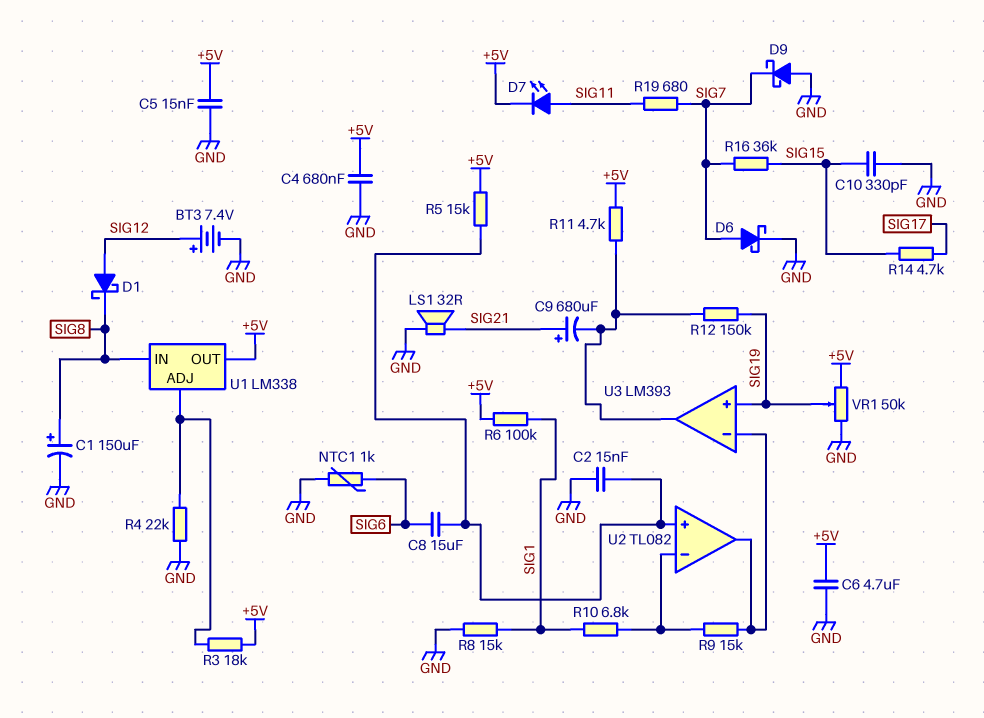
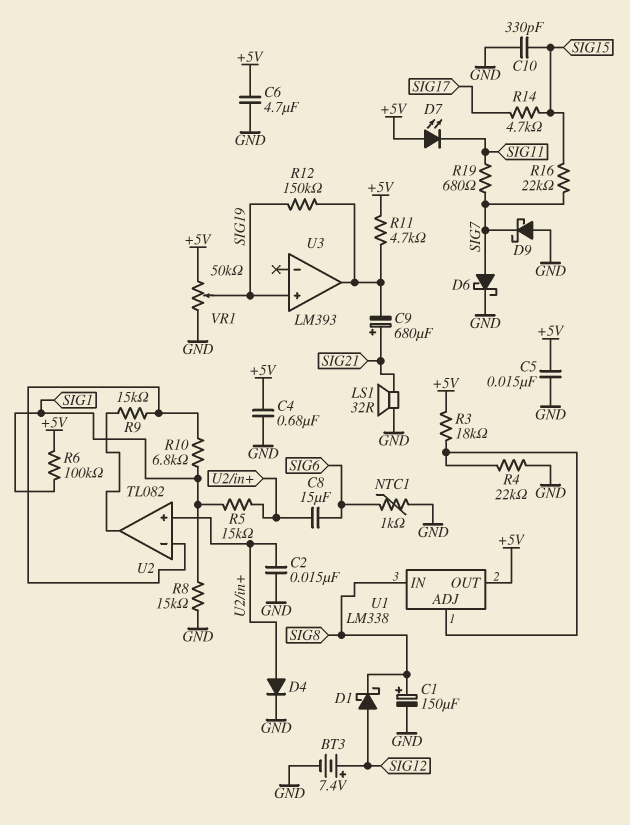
D4: none -> diode (A U2/in+, K GND)
D7: LED (A SIG11, K +5V) -> LED (A +5V, K SIG11)
R5: 15k (+5V, U2/in+) -> 15k (SIG1, U2/in+)
R16: 36k (SIG7, SIG15) -> 22k (SIG7, SIG15)
U3 pin in-: U2/out -> none

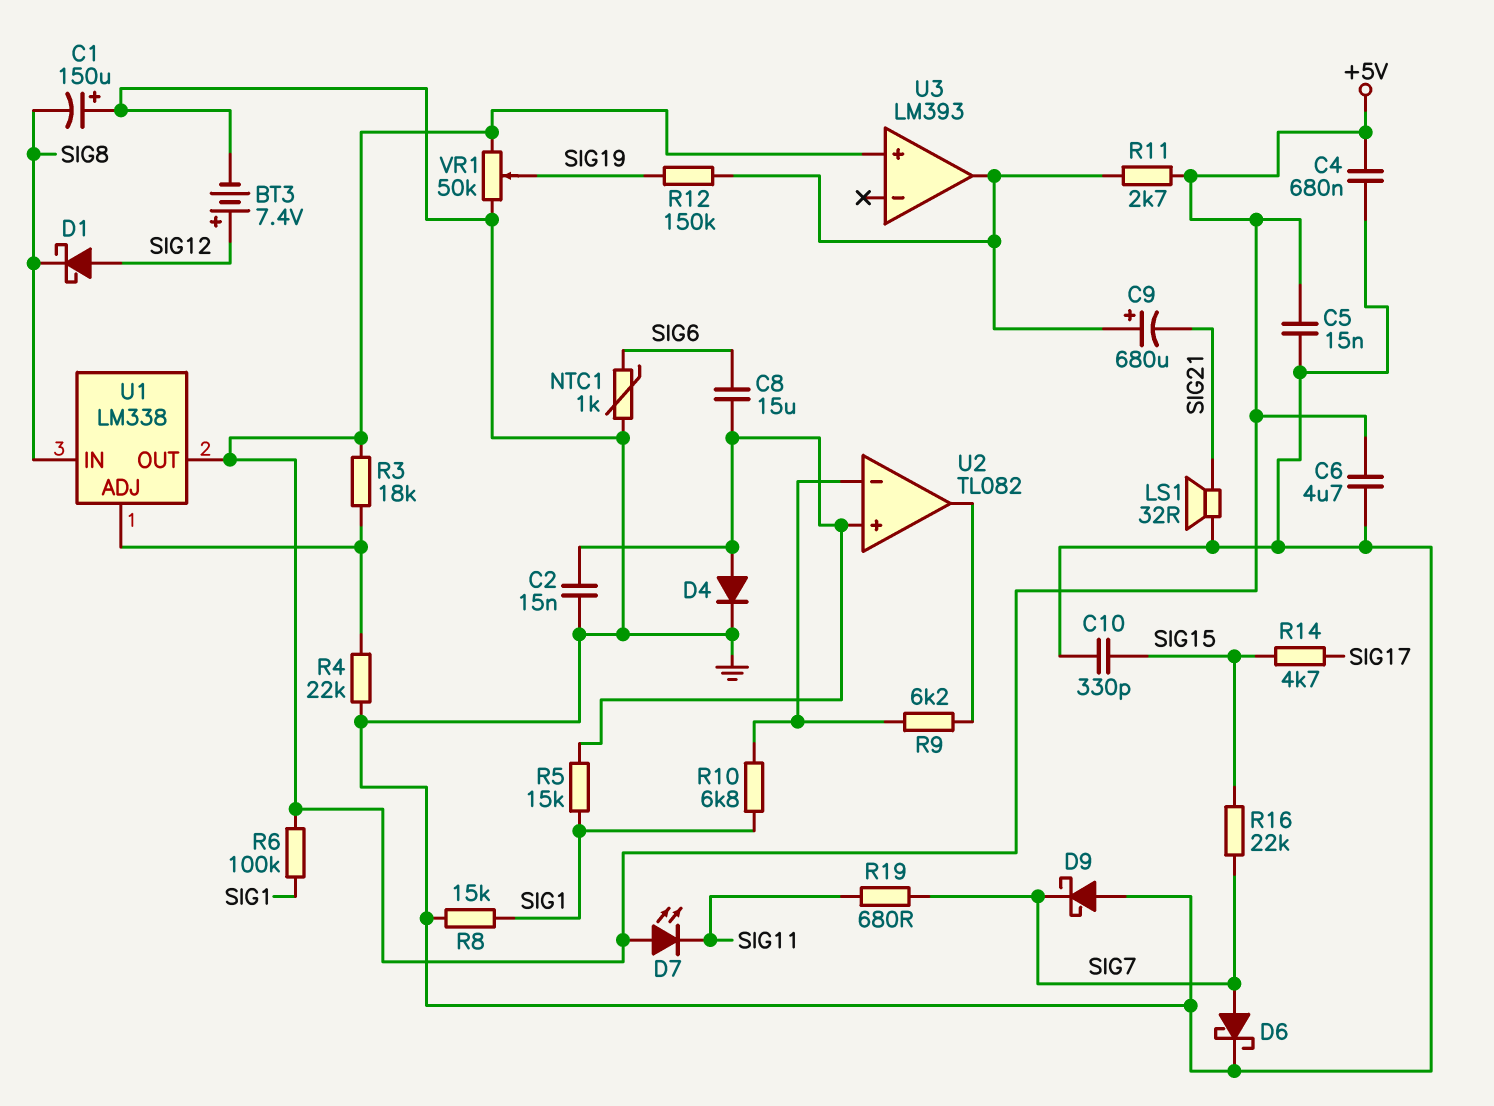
C1: 150uF (plus SIG8, minus GND) -> 150uF (plus GND, minus SIG8)
C9: 680uF (plus SIG21, minus U3/out) -> 680uF (plus U3/out, minus SIG21)
R9: 15k (U2/in-, U2/out) -> 6.2k (U2/in-, U2/out)
R11: 4.7k (+5V, U3/out) -> 2.7k (+5V, U3/out)
U3 pin in+: SIG19 -> +5V

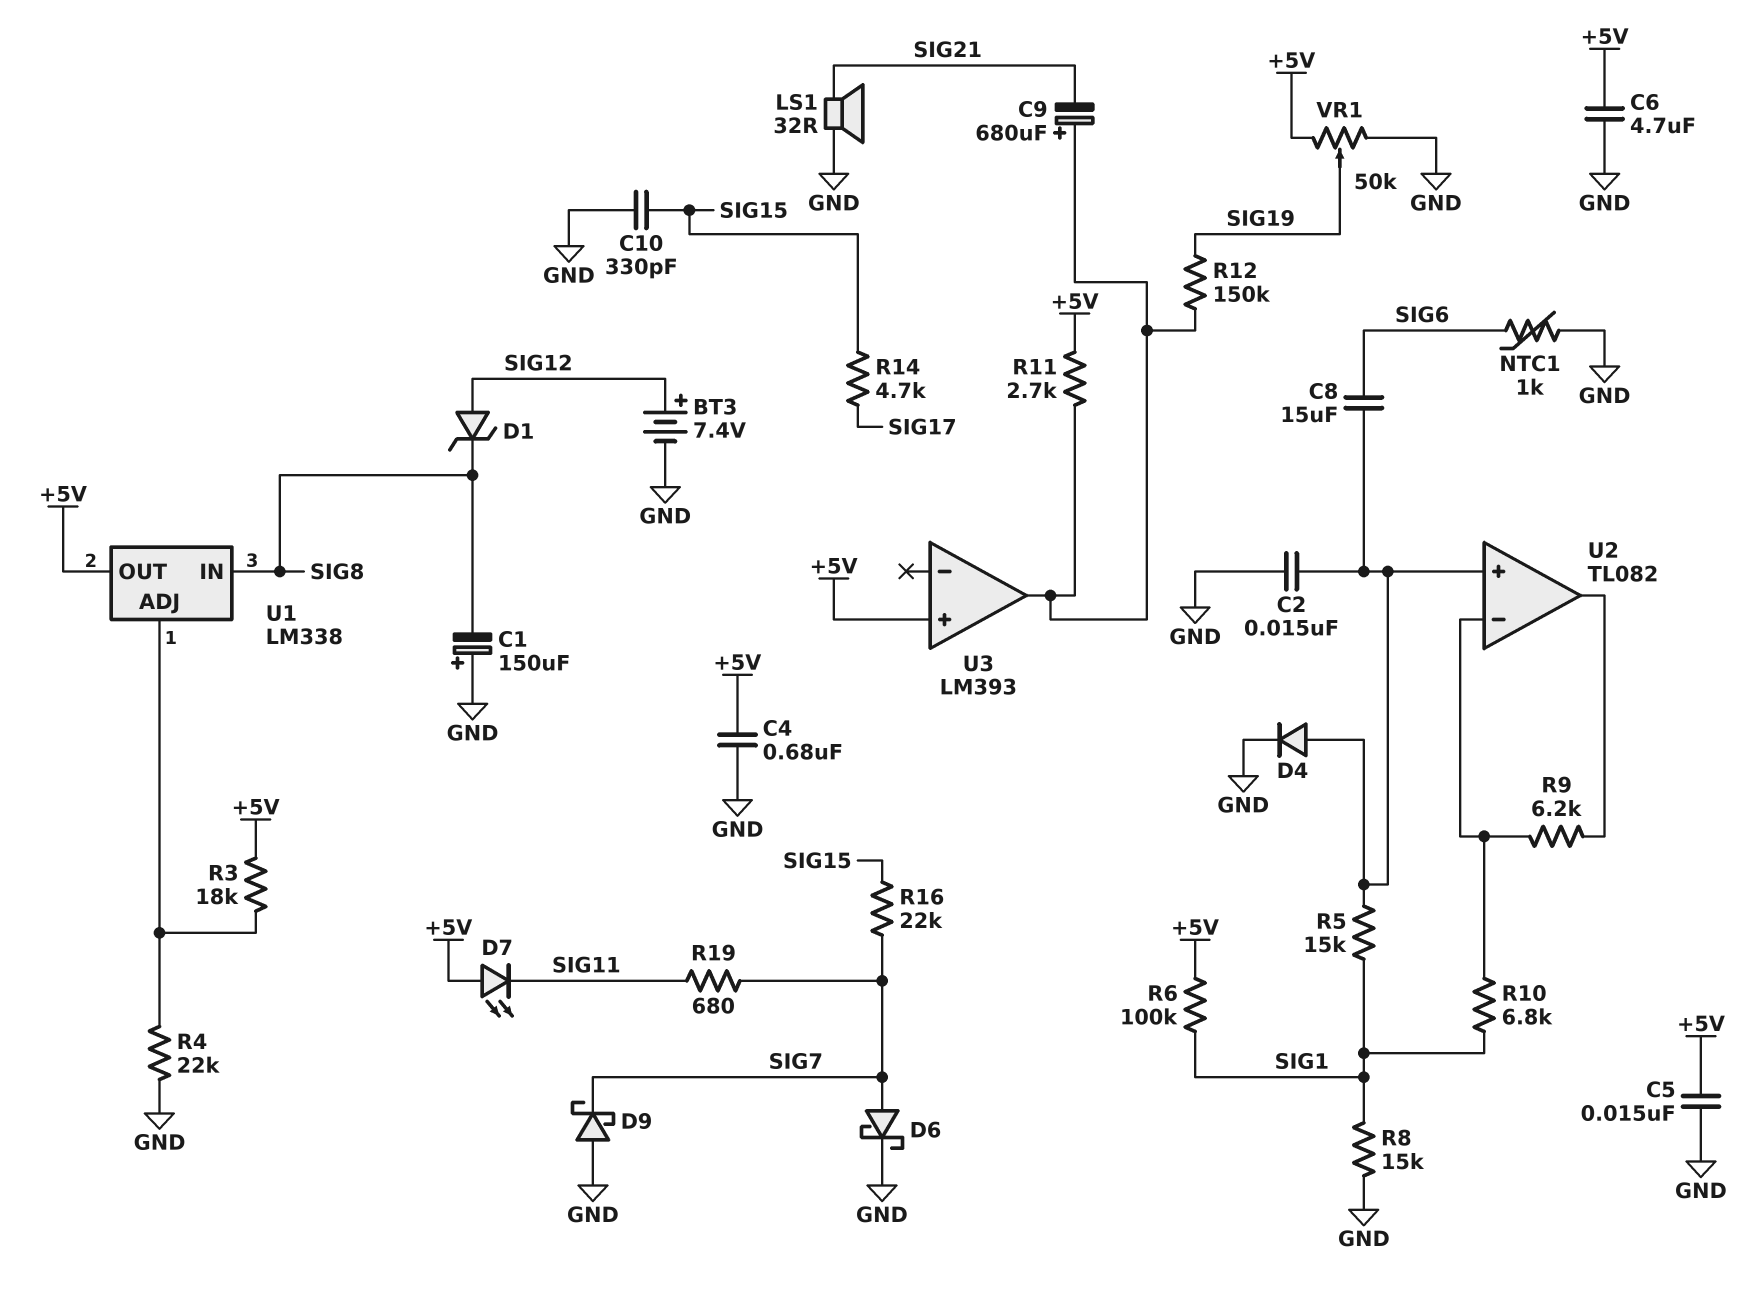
D1: schottky (A SIG12, K SIG8) -> zener (A SIG12, K SIG8)

